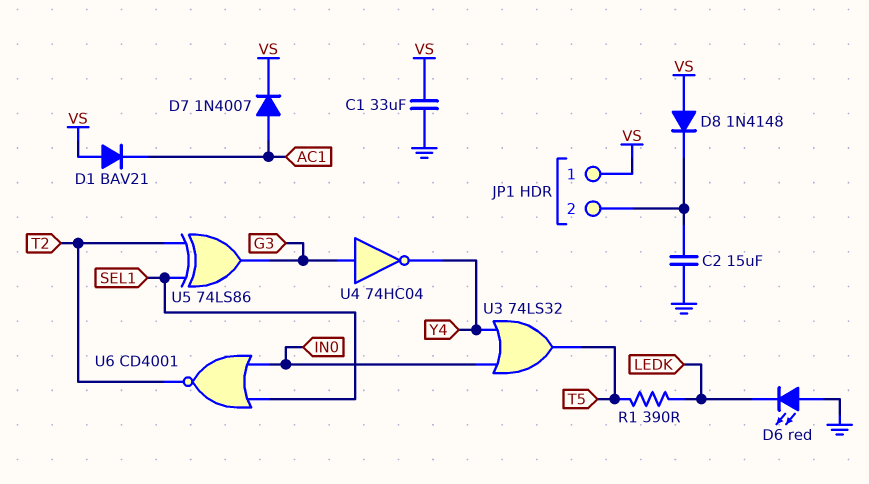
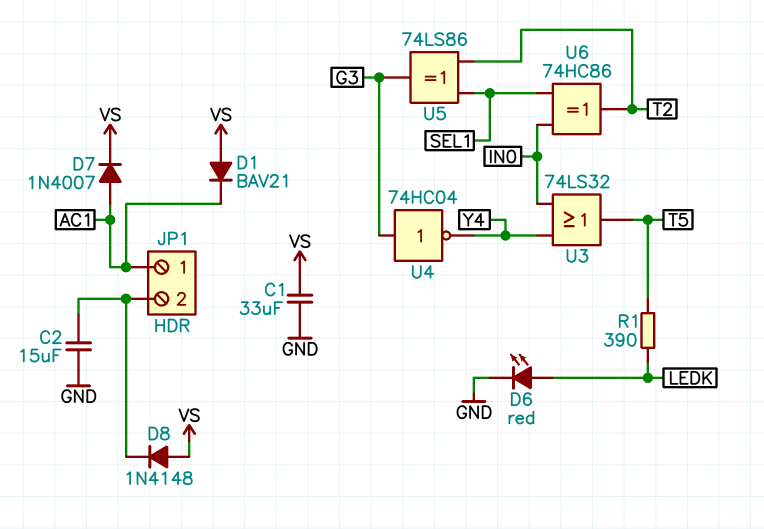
D6: LED red (A GND, K LEDK) -> LED red (A LEDK, K GND)
JP1 pin 1: VS -> AC1
U6: NOR CD4001 (in IN0, in SEL1, out T2) -> XOR 74HC86 (in IN0, in SEL1, out T2)

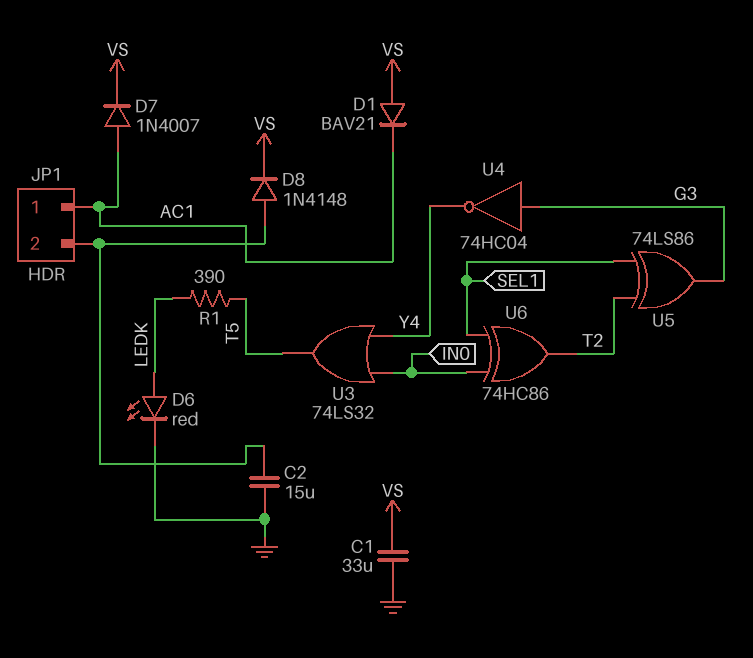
D8: diode 1N4148 (A VS, K JP1/2) -> diode 1N4148 (A JP1/2, K VS)

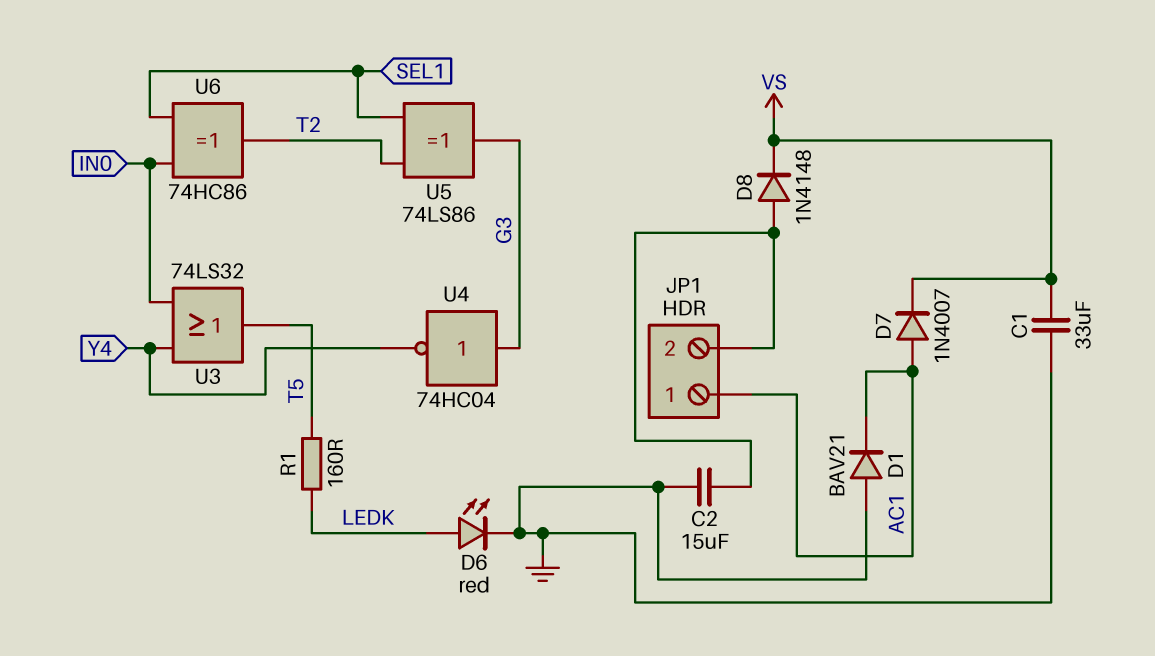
D1: diode BAV21 (A VS, K AC1) -> diode BAV21 (A GND, K AC1)
R1: 390 (LEDK, T5) -> 160 (LEDK, T5)

